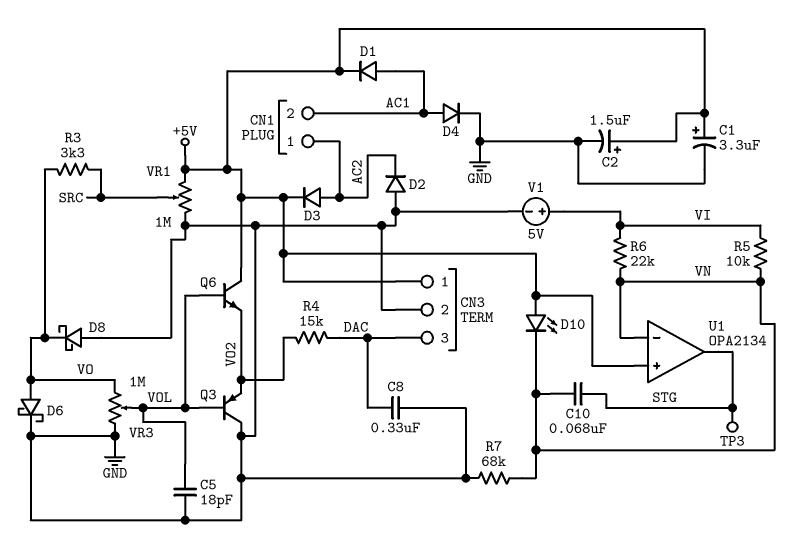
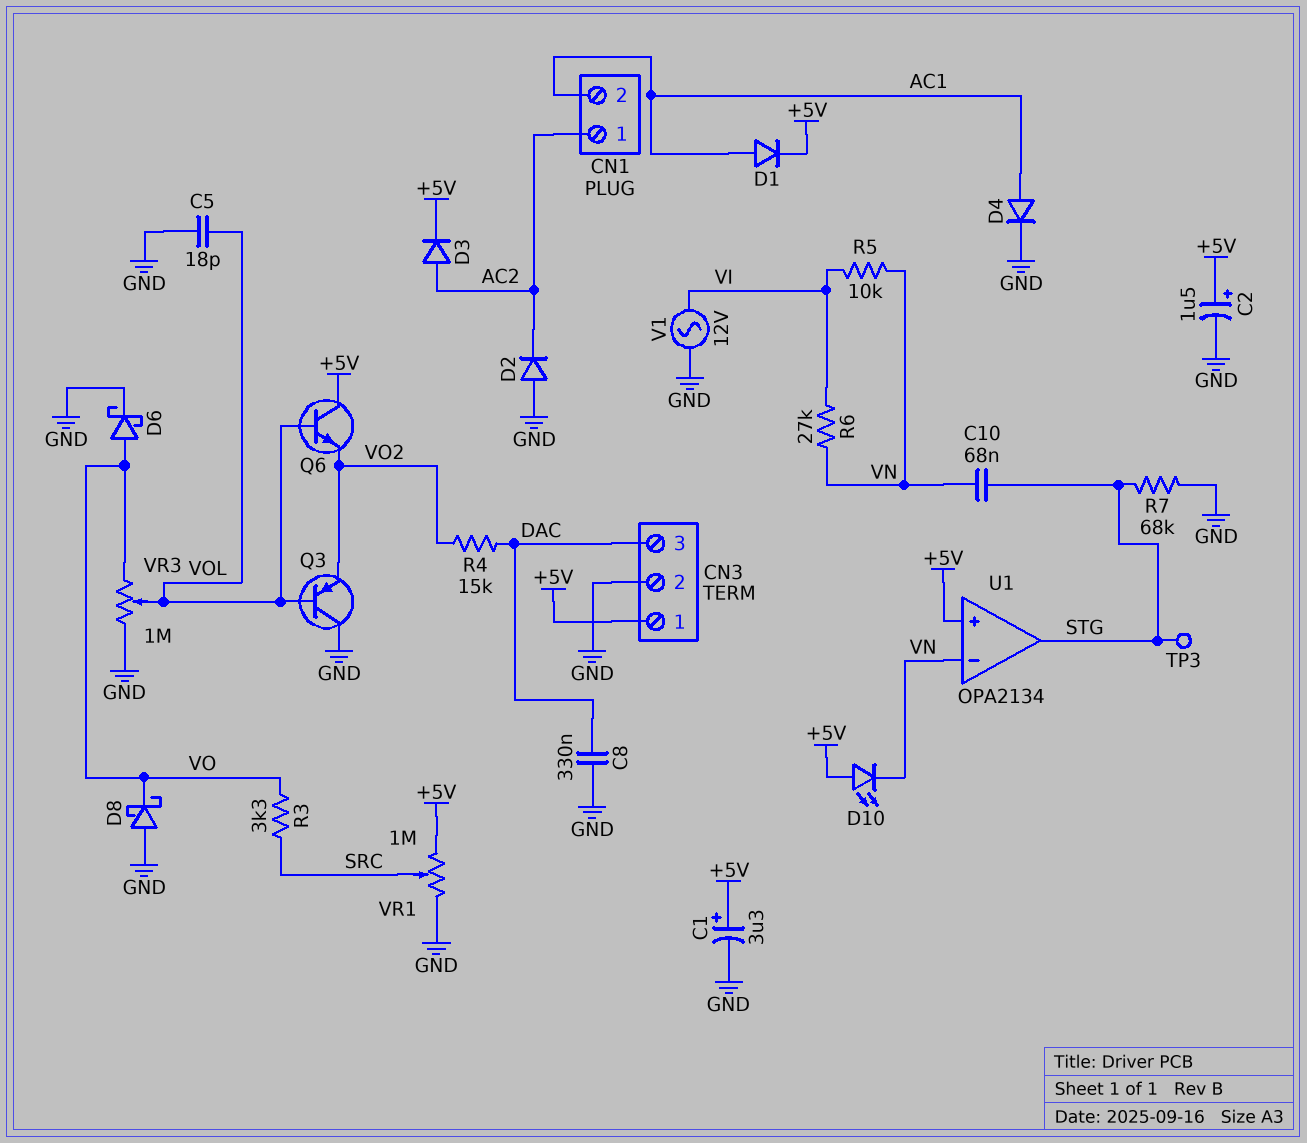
R6: 22k (VI, VN) -> 27k (VI, VN)
R7: 68k (GND, VN) -> 68k (GND, STG)
V1: 5V (plus VI, minus GND) -> AC 12V (GND, VI)

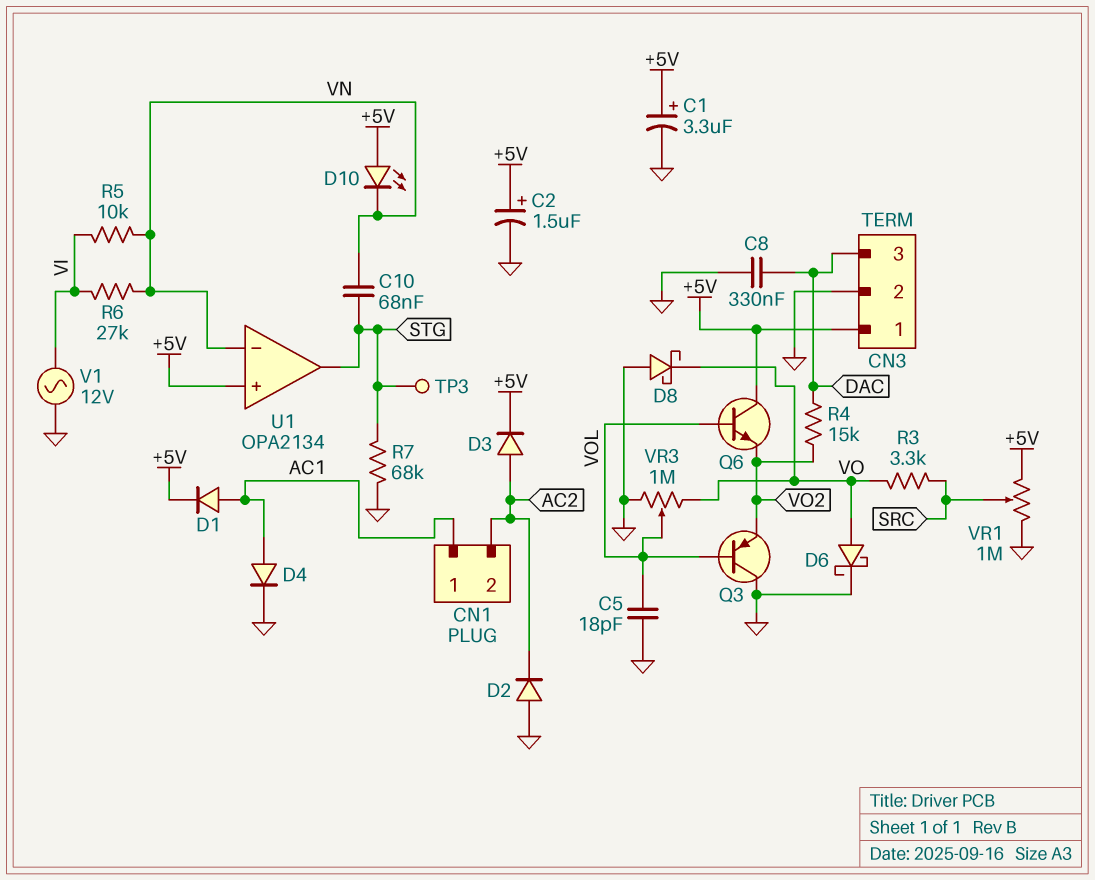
CN1 pin 1: AC2 -> AC1
CN1 pin 2: AC1 -> AC2

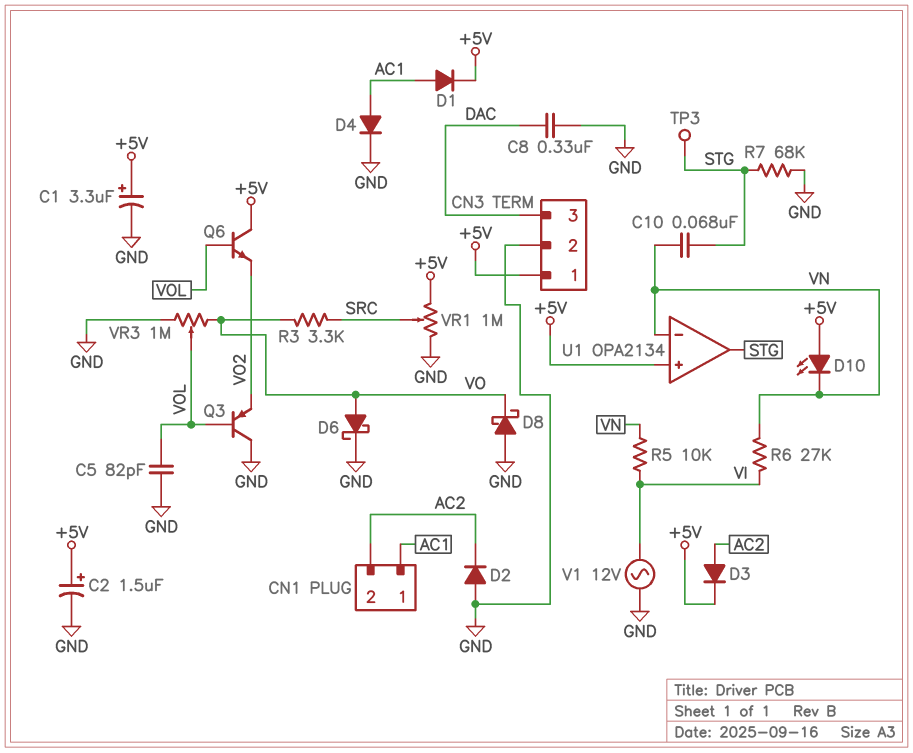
C5: 18pF (GND, VOL) -> 82pF (GND, VOL)
R4: 15k (DAC, VO2) -> none

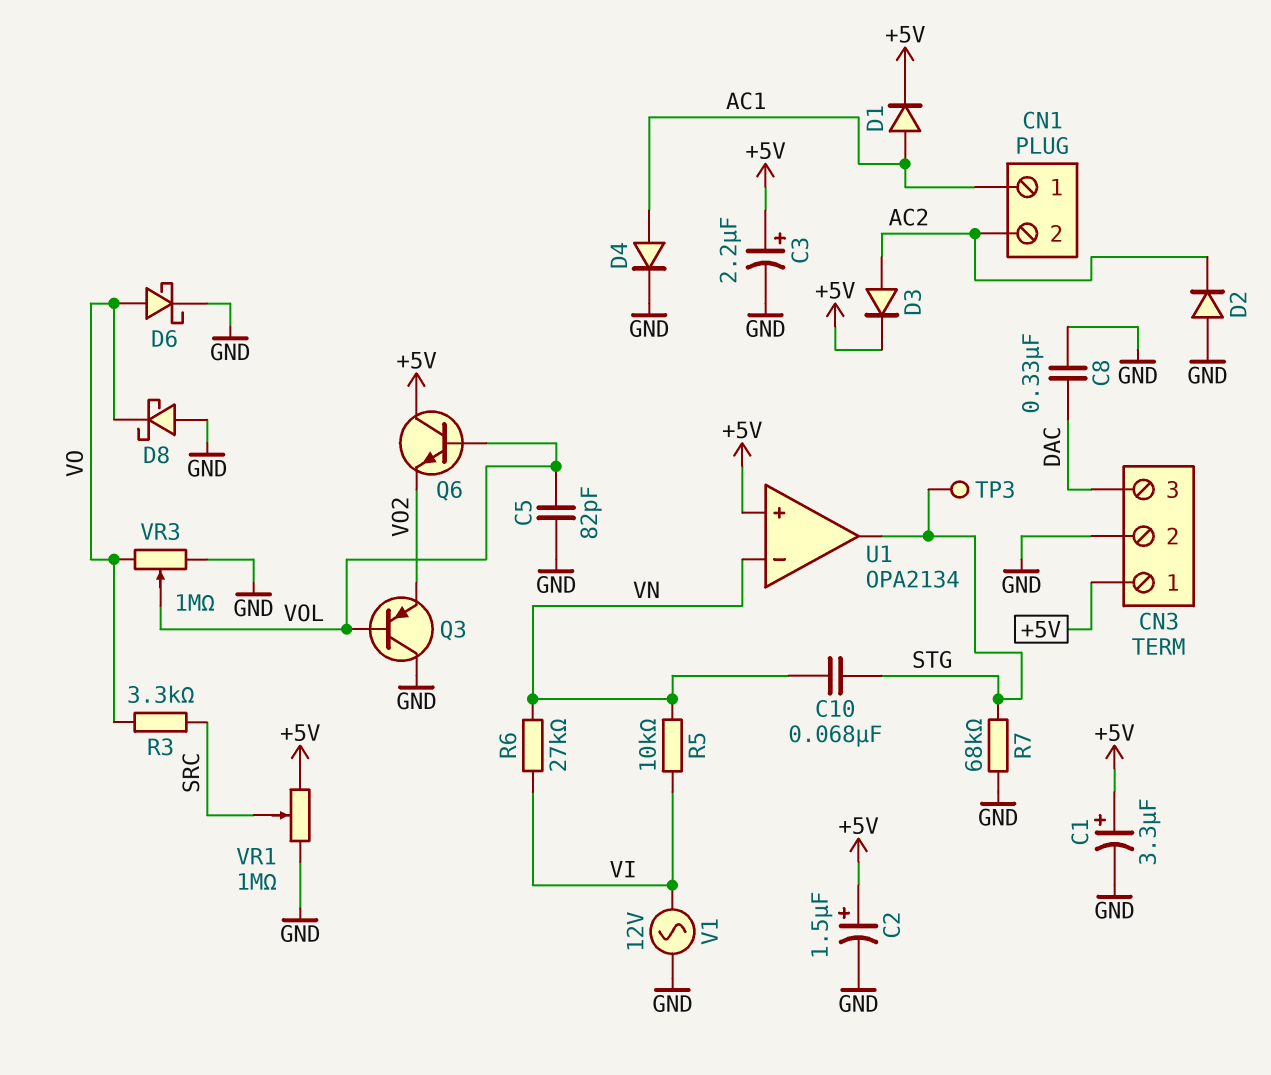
C3: none -> 2.2uF (plus +5V, minus GND)
D10: LED (A +5V, K VN) -> none

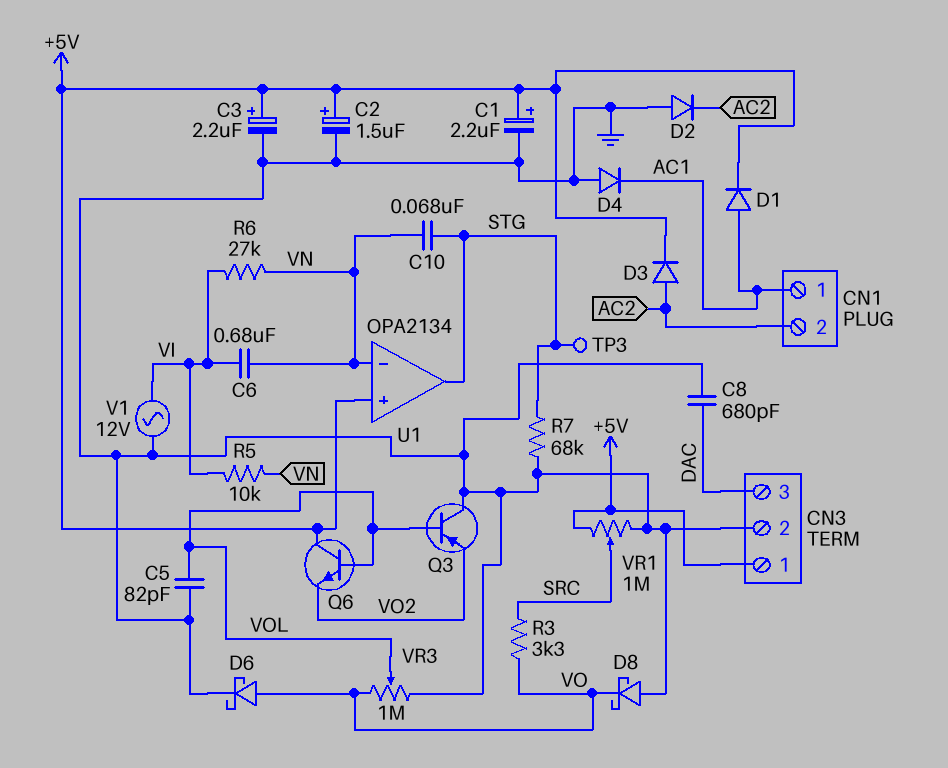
C1: 3.3uF (plus +5V, minus GND) -> 2.2uF (plus +5V, minus GND)
C6: none -> 680nF (VI, VN)
C8: 330nF (DAC, GND) -> 680pF (DAC, GND)
D4: diode (A AC1, K GND) -> diode (A GND, K AC1)

